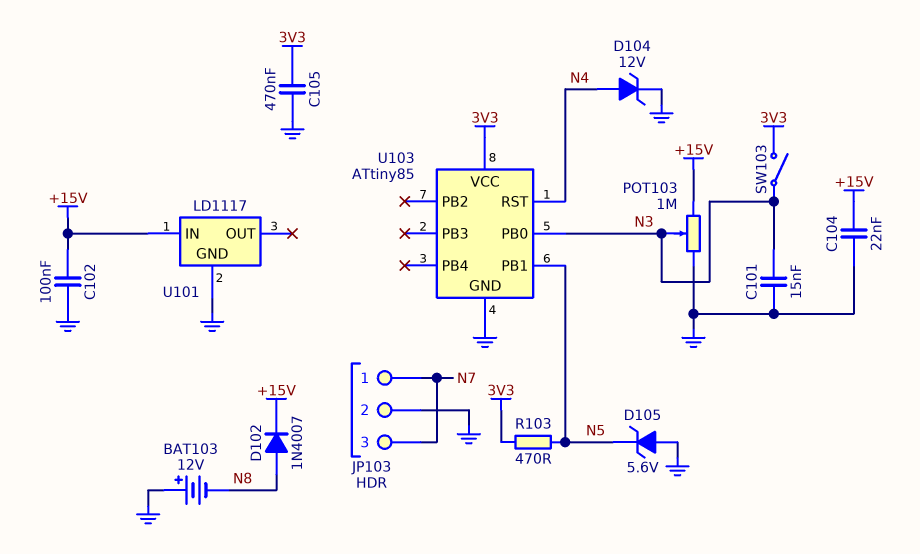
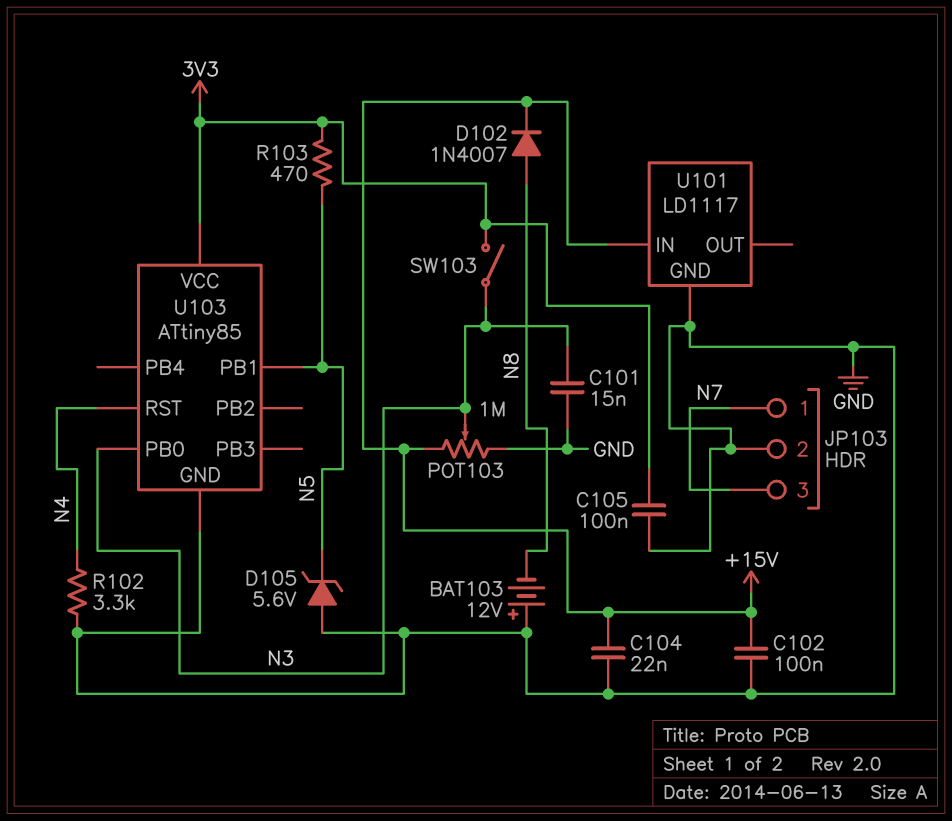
C105: 470nF (3V3, GND) -> 100nF (3V3, GND)
D104: zener 12V (A N4, K GND) -> none
R102: none -> 3.3k (GND, N4)

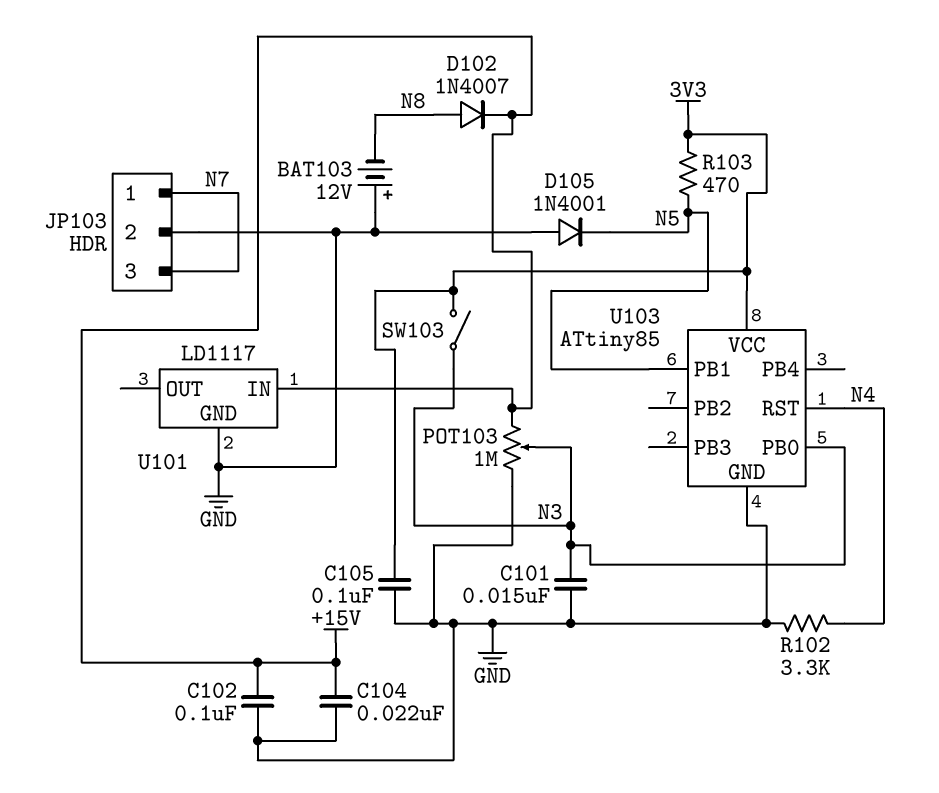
D105: zener 5.6V (A GND, K N5) -> diode 1N4001 (A GND, K N5)

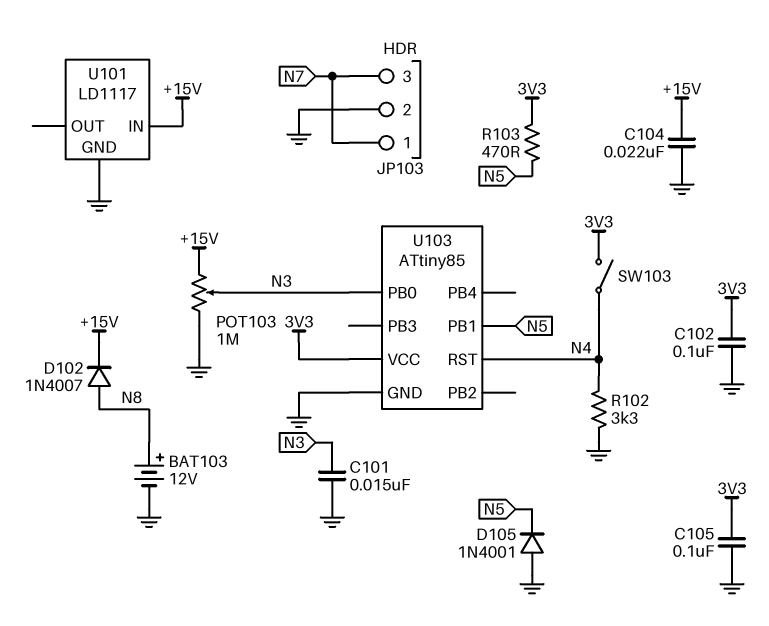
BAT103: 12V (plus GND, minus N8) -> 12V (plus N8, minus GND)
C102: 100nF (+15V, GND) -> 100nF (3V3, GND)
SW103: switch (3V3, N3) -> switch (3V3, N4)

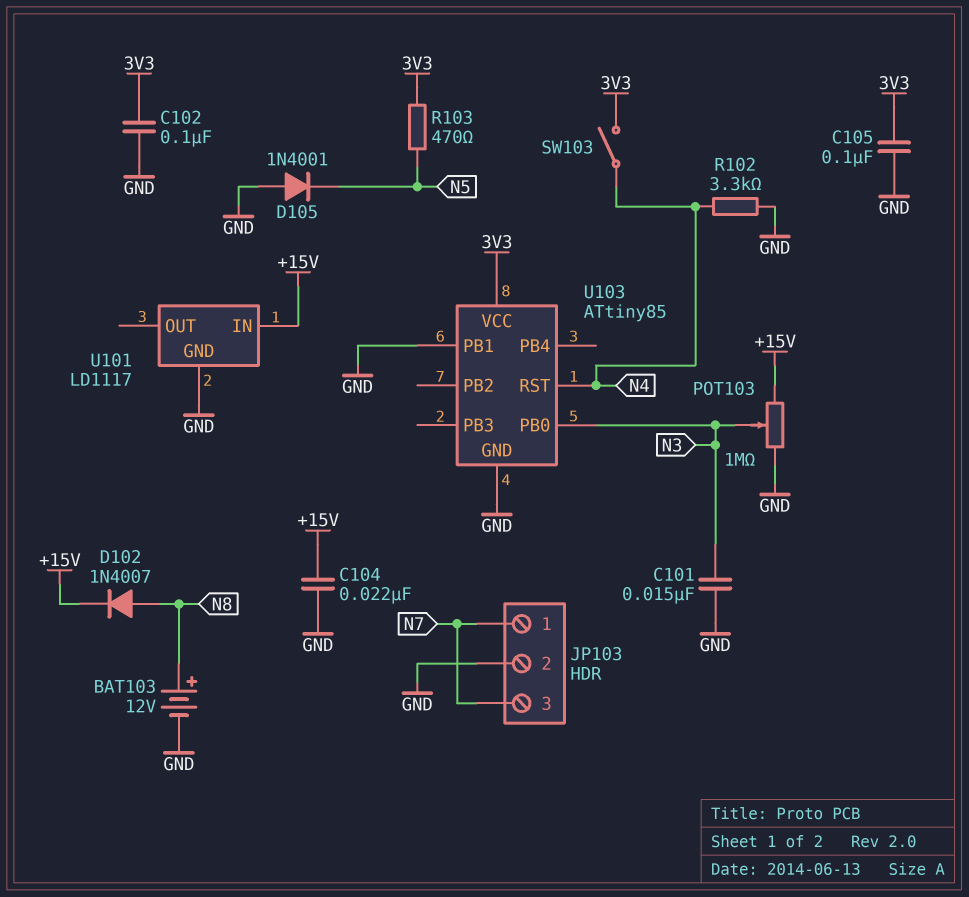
U103 pin PB1: N5 -> GND

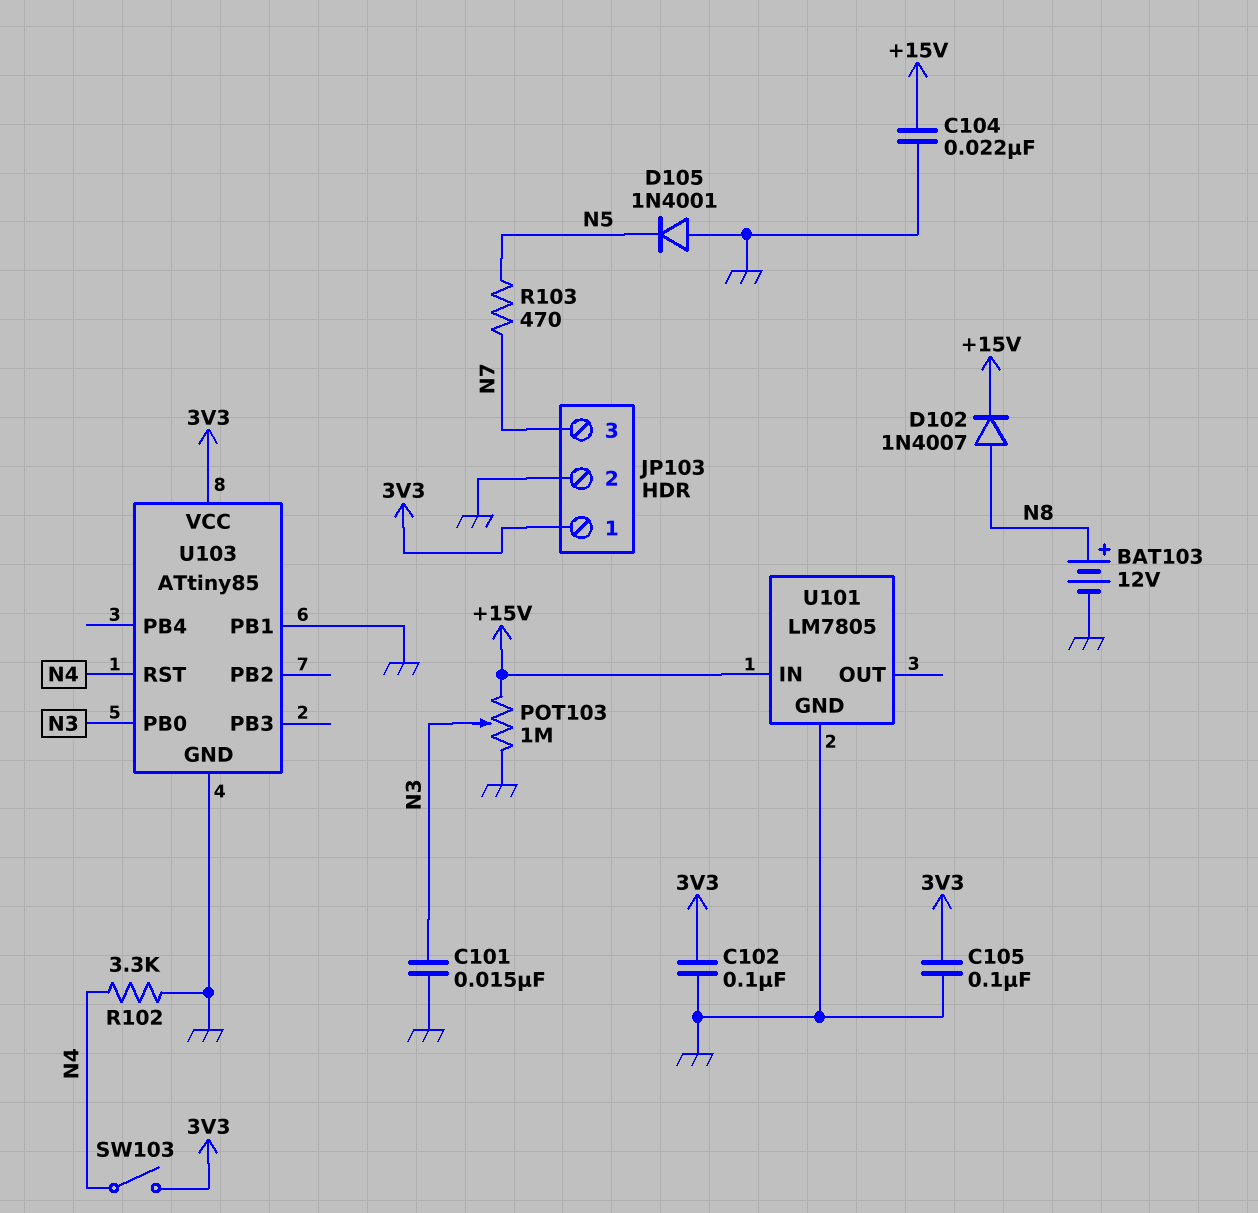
JP103 pin 1: N7 -> 3V3
R103: 470 (3V3, N5) -> 470 (N5, N7)
U101: LD1117 -> LM7805

